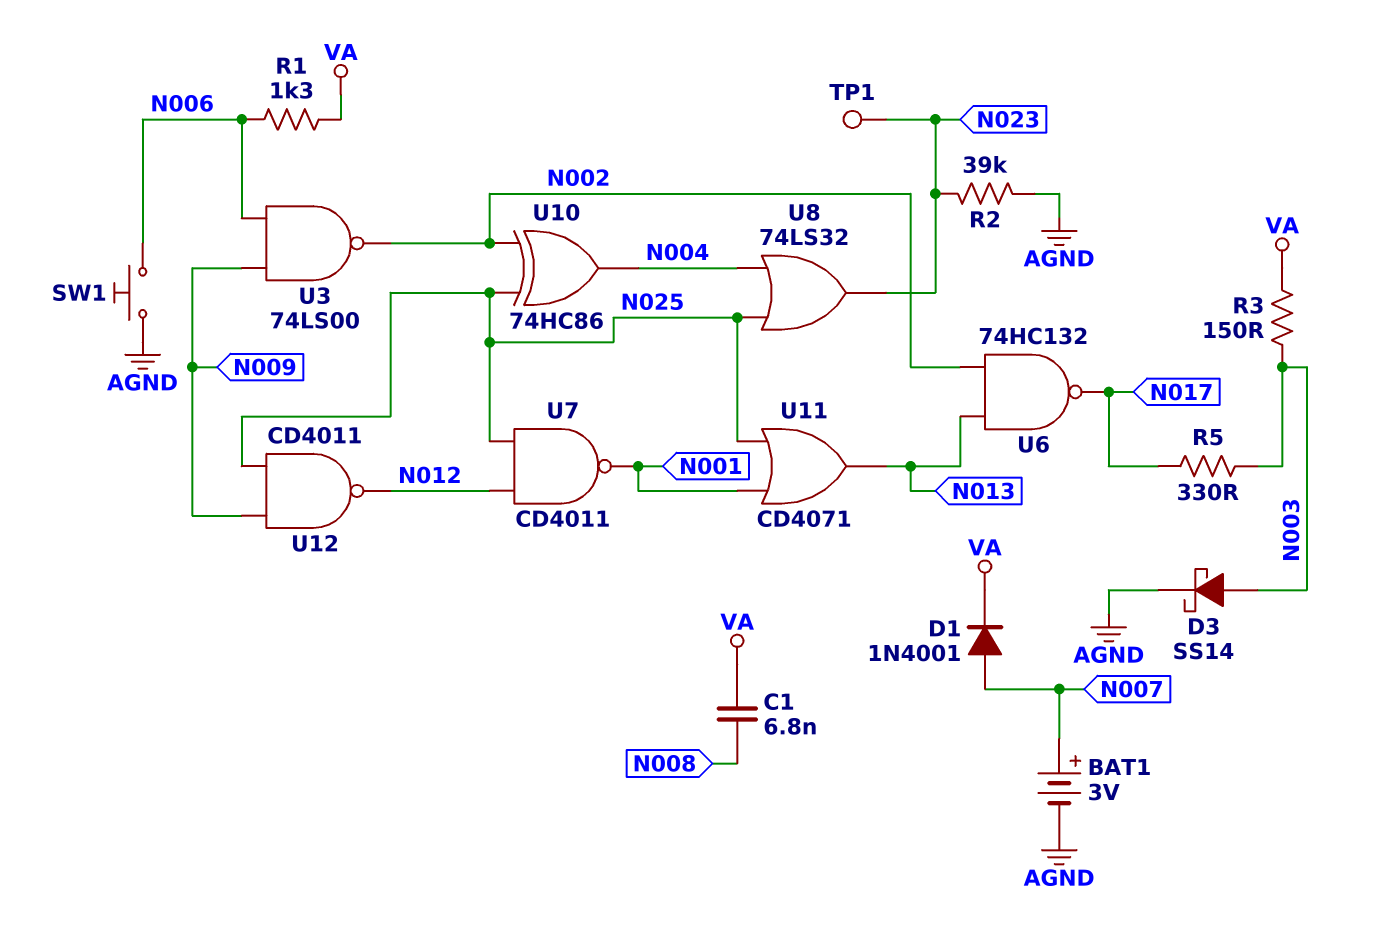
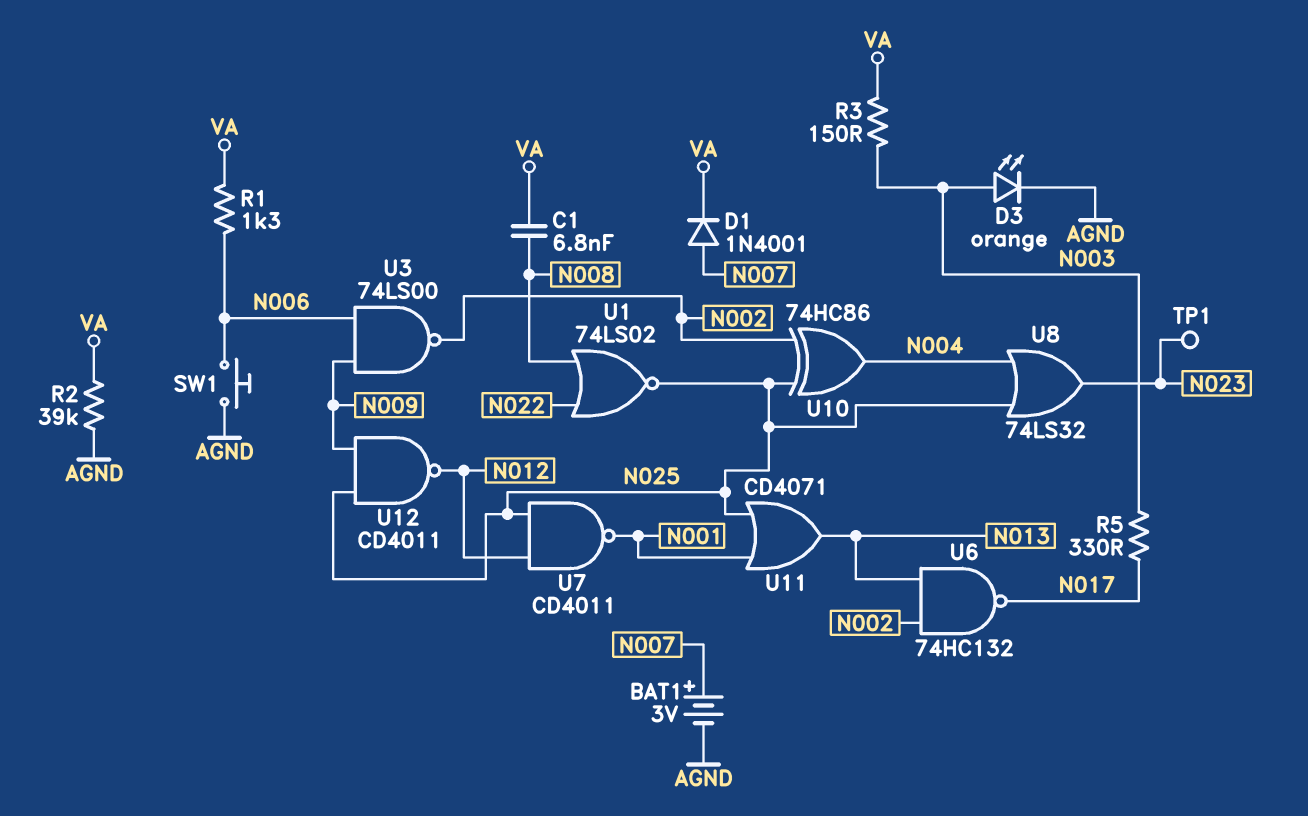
D3: schottky SS14 (A N003, K AGND) -> LED orange (A N003, K AGND)
R2: 39k (AGND, N023) -> 39k (AGND, VA)
U1: none -> NOR 74LS02 (in N008, in N022, out N025)

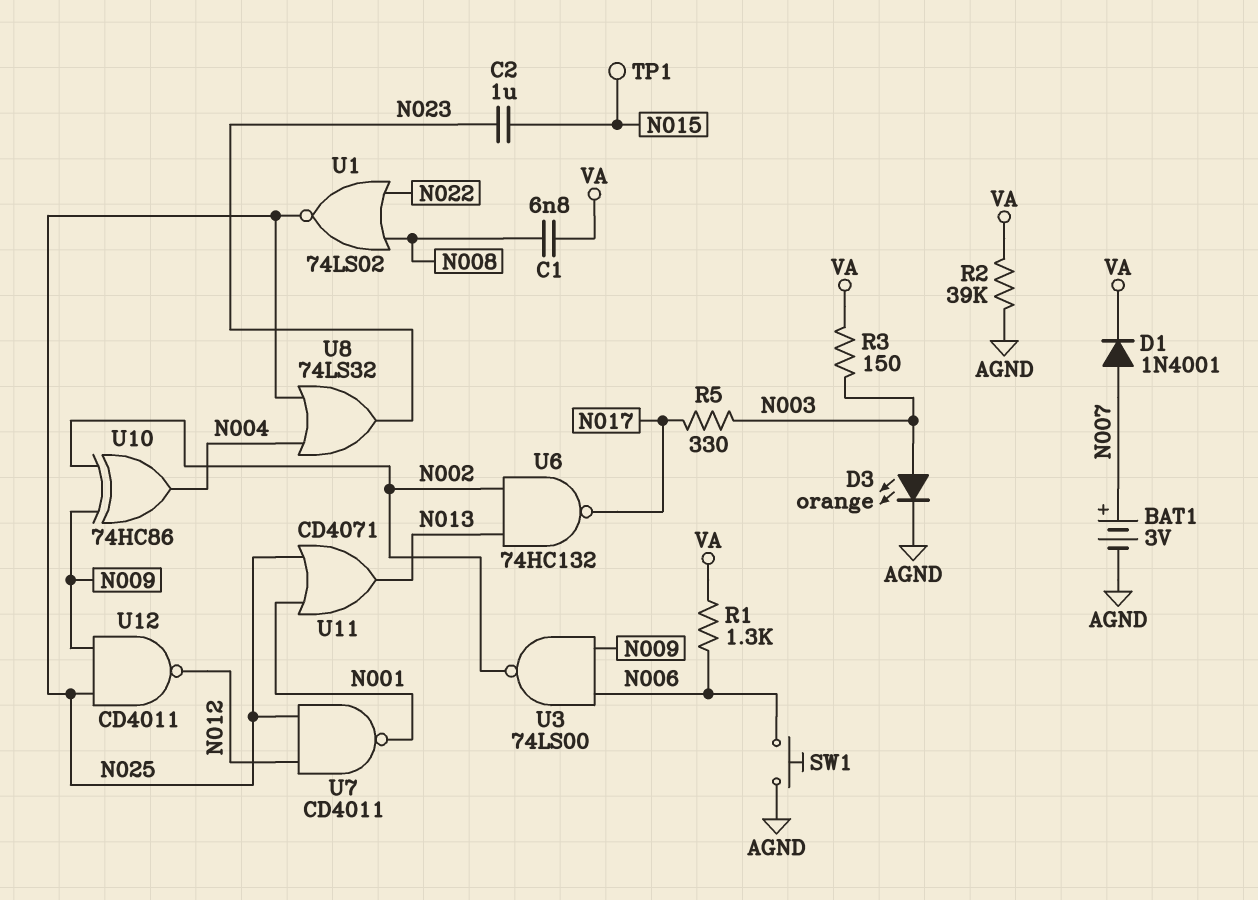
C2: none -> 1uF (N015, N023)
TP1: test point (N023) -> test point (N015)
U10: XOR 74HC86 (in N002, in N025, out N004) -> XOR 74HC86 (in N002, in N009, out N004)

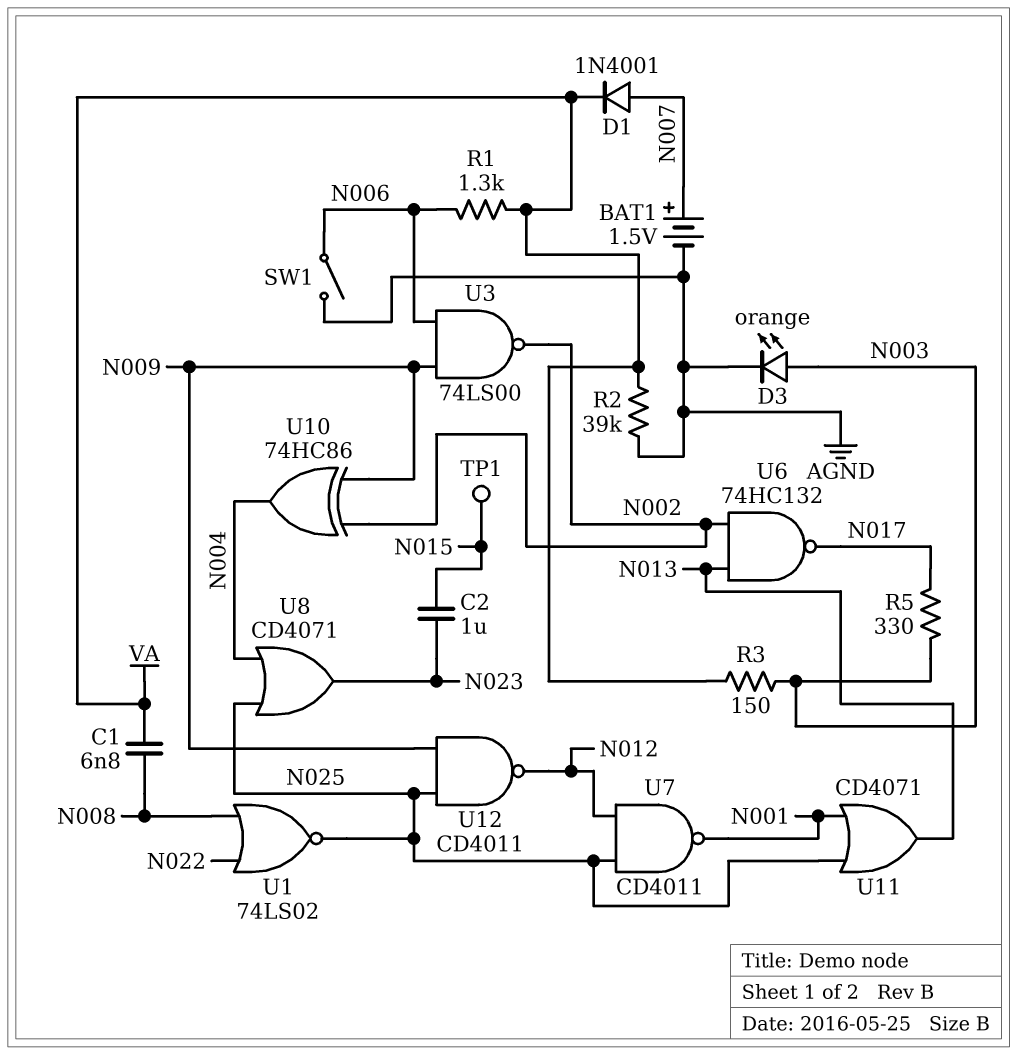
BAT1: 3V (plus N007, minus AGND) -> 1.5V (plus N007, minus AGND)
SW1: button (AGND, N006) -> switch (AGND, N006)
U8: OR 74LS32 (in N004, in N025, out N023) -> OR CD4071 (in N004, in N025, out N023)

